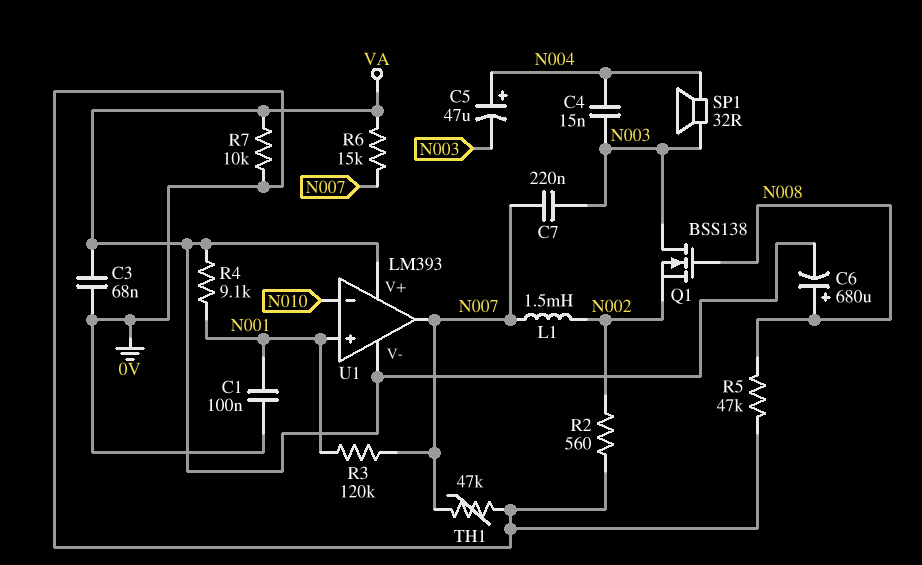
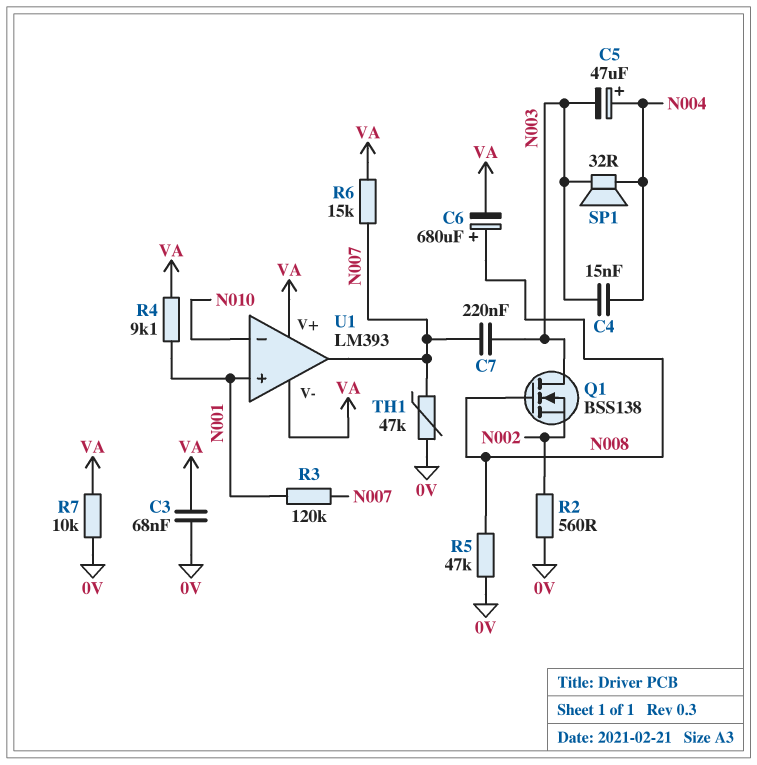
C1: 100nF (0V, N001) -> none
L1: 1.5mH (N002, N007) -> none

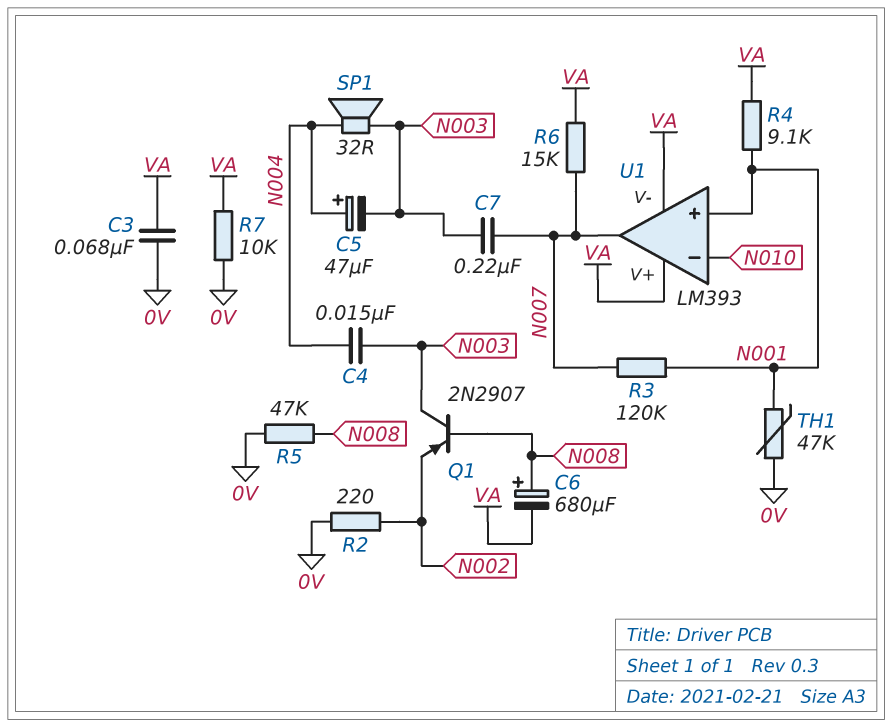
Q1: NMOS BSS138 (G N008, D N003, S N002) -> PNP 2N2907 (B N008, C N003, E N002)
R2: 560 (0V, N002) -> 220 (0V, N002)
TH1: 47k (0V, N007) -> 47k (0V, N001)

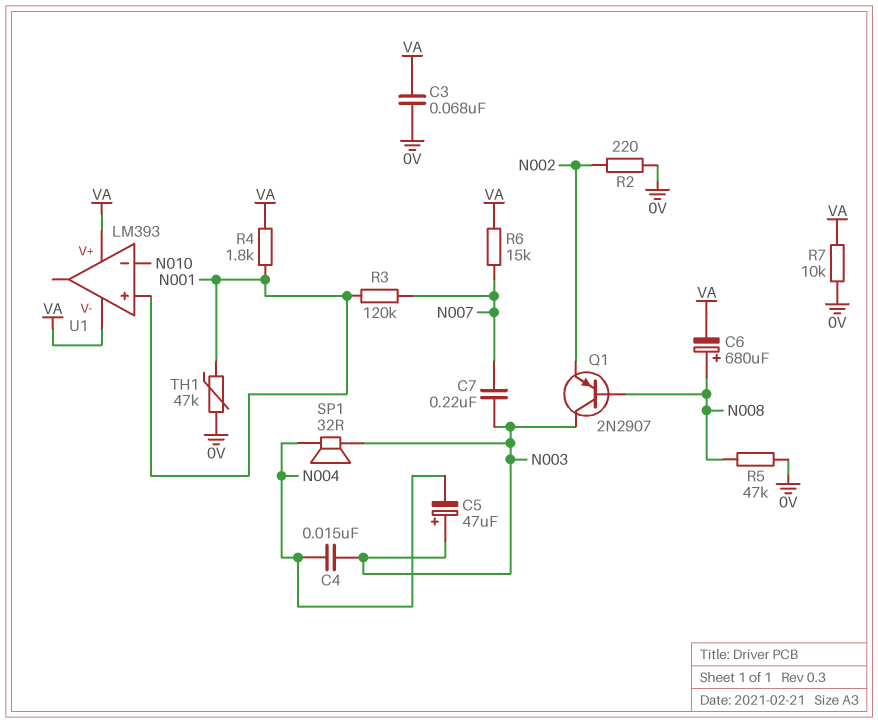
C5: 47uF (plus N004, minus N003) -> 47uF (plus N003, minus N004)
R4: 9.1k (N001, VA) -> 1.8k (N001, VA)
U1 pin out: N007 -> none

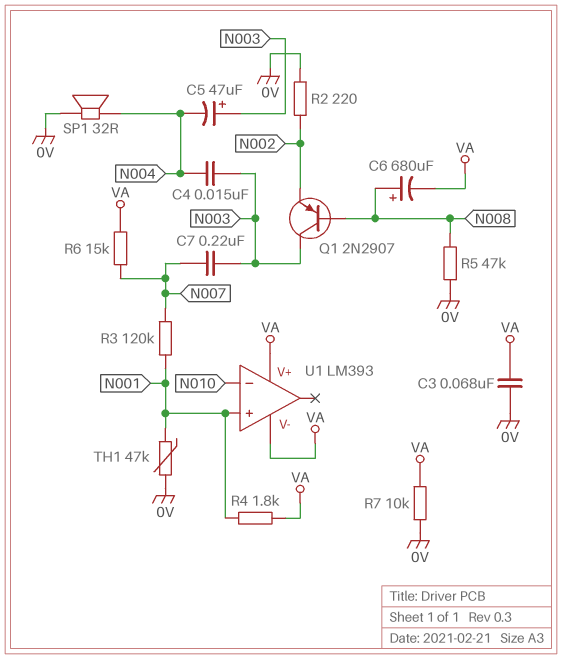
SP1: speaker 32R (N003, N004) -> speaker 32R (0V, N004)

